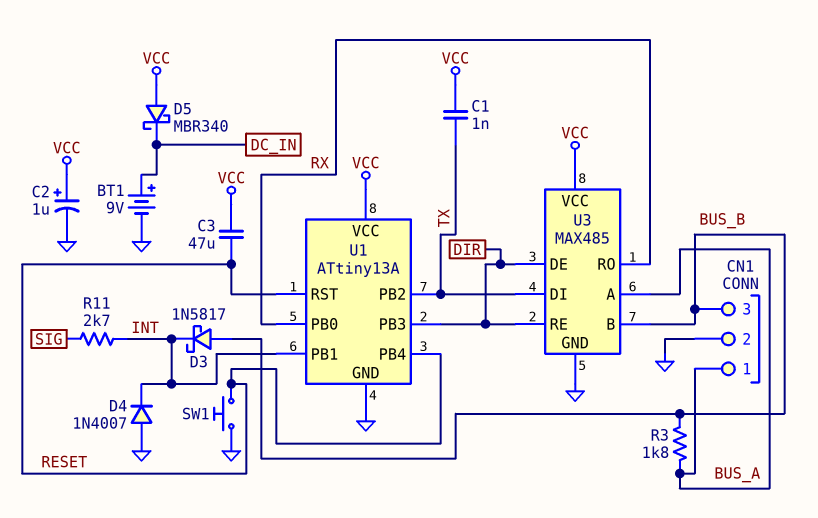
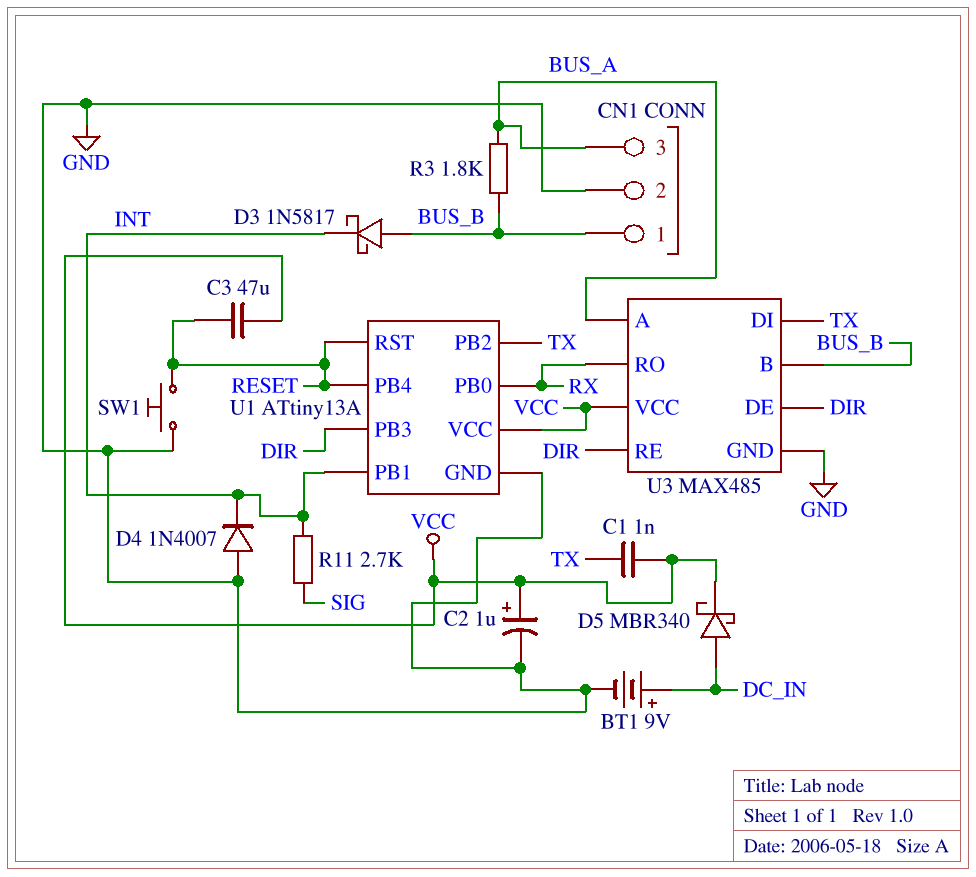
CN1 pin 1: BUS_A -> BUS_B
CN1 pin 3: BUS_B -> BUS_A
D5: schottky MBR340 (A VCC, K DC_IN) -> schottky MBR340 (A DC_IN, K VCC)

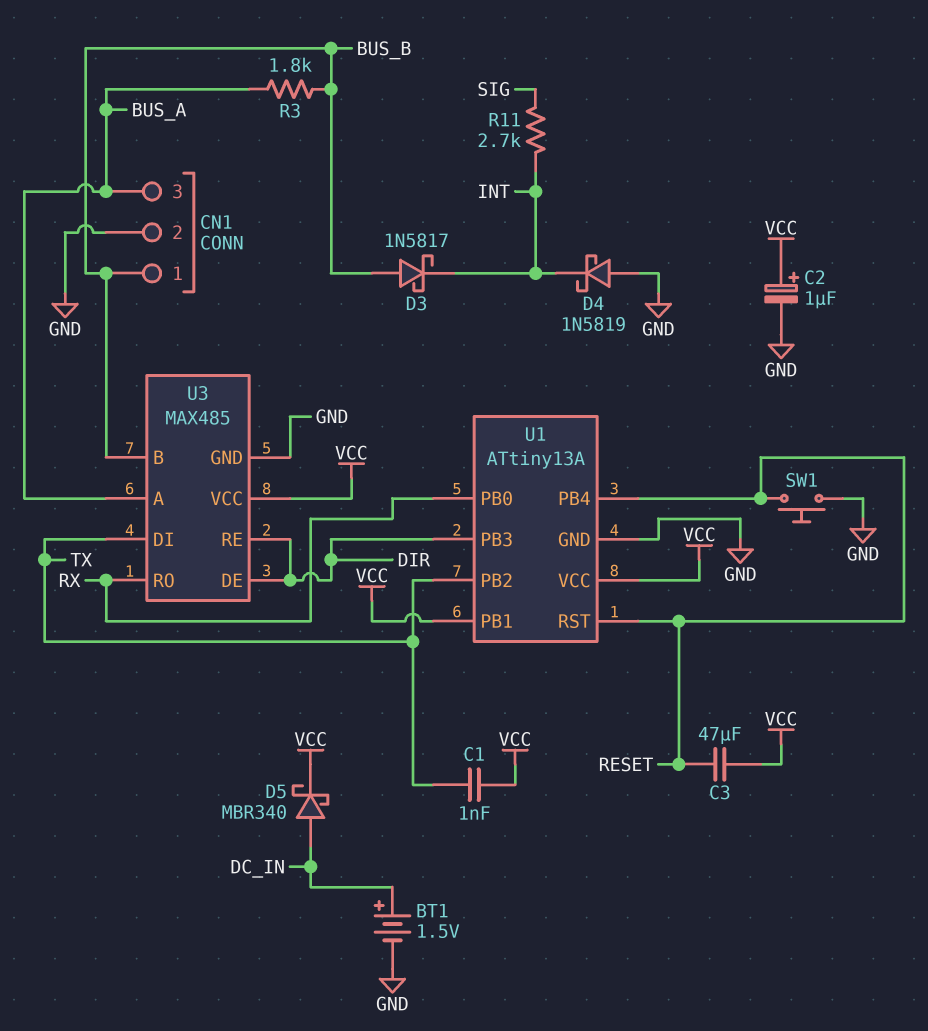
BT1: 9V (plus DC_IN, minus GND) -> 1.5V (plus DC_IN, minus GND)
D4: diode 1N4007 (A GND, K INT) -> schottky 1N5819 (A GND, K INT)
U1 pin PB1: INT -> VCC

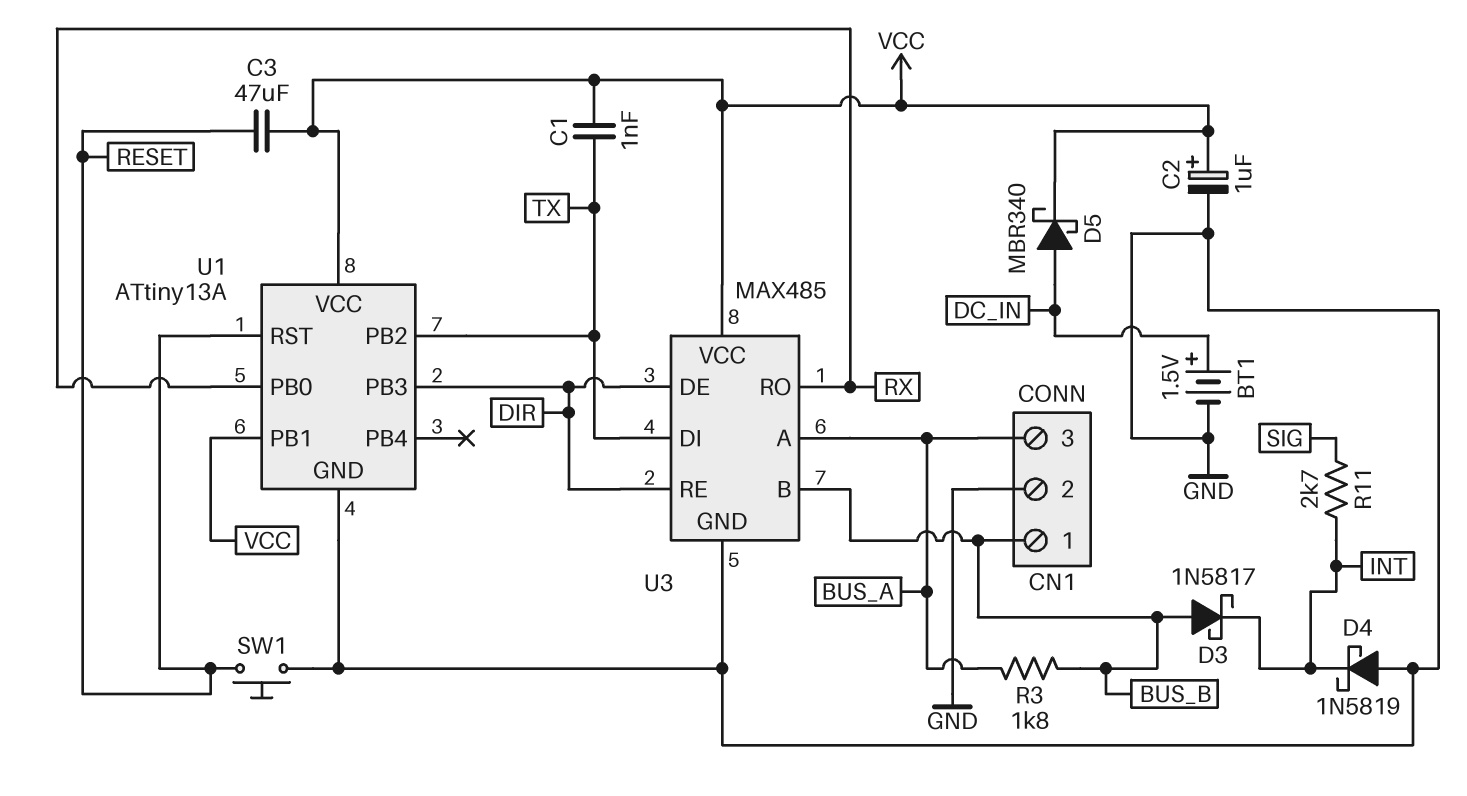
U1 pin PB4: RESET -> none

